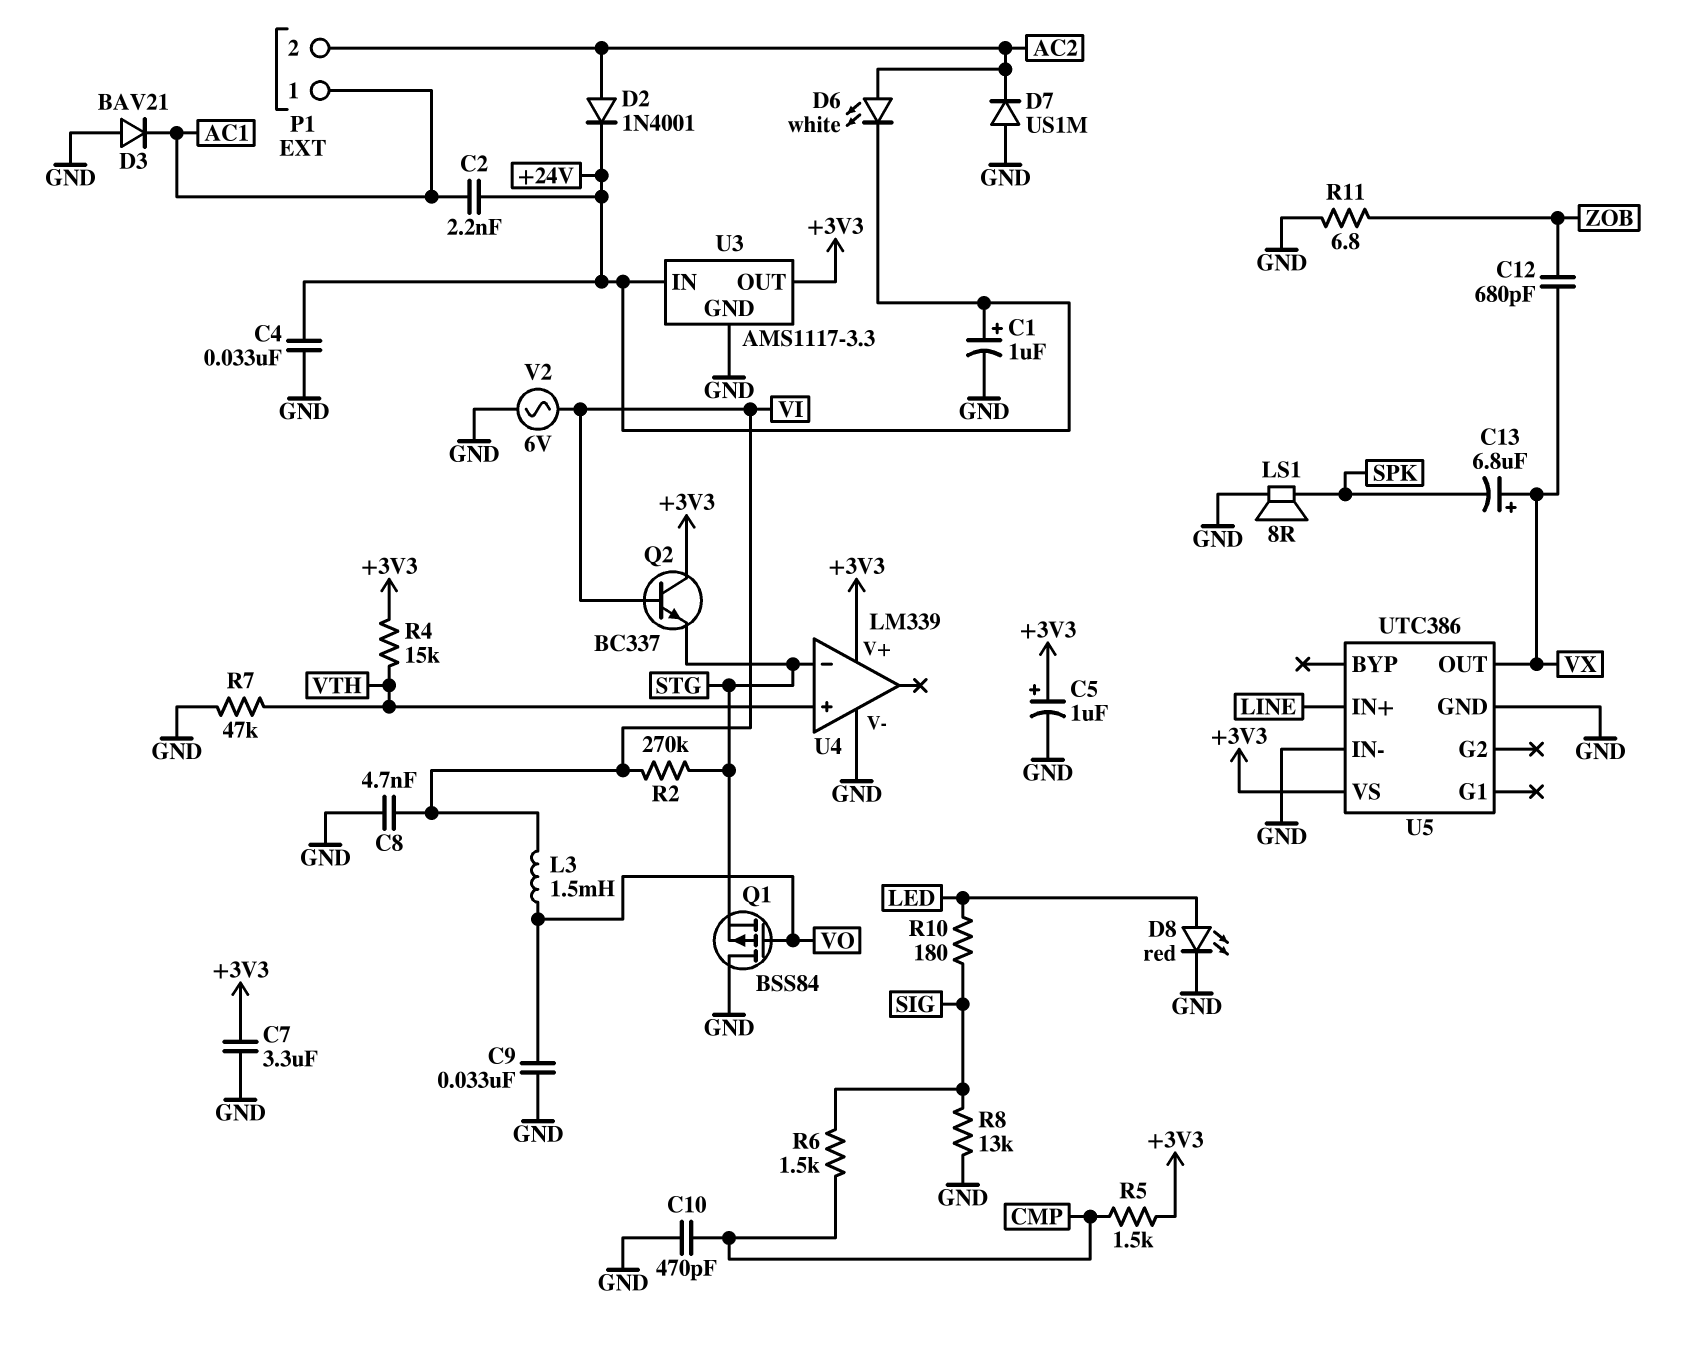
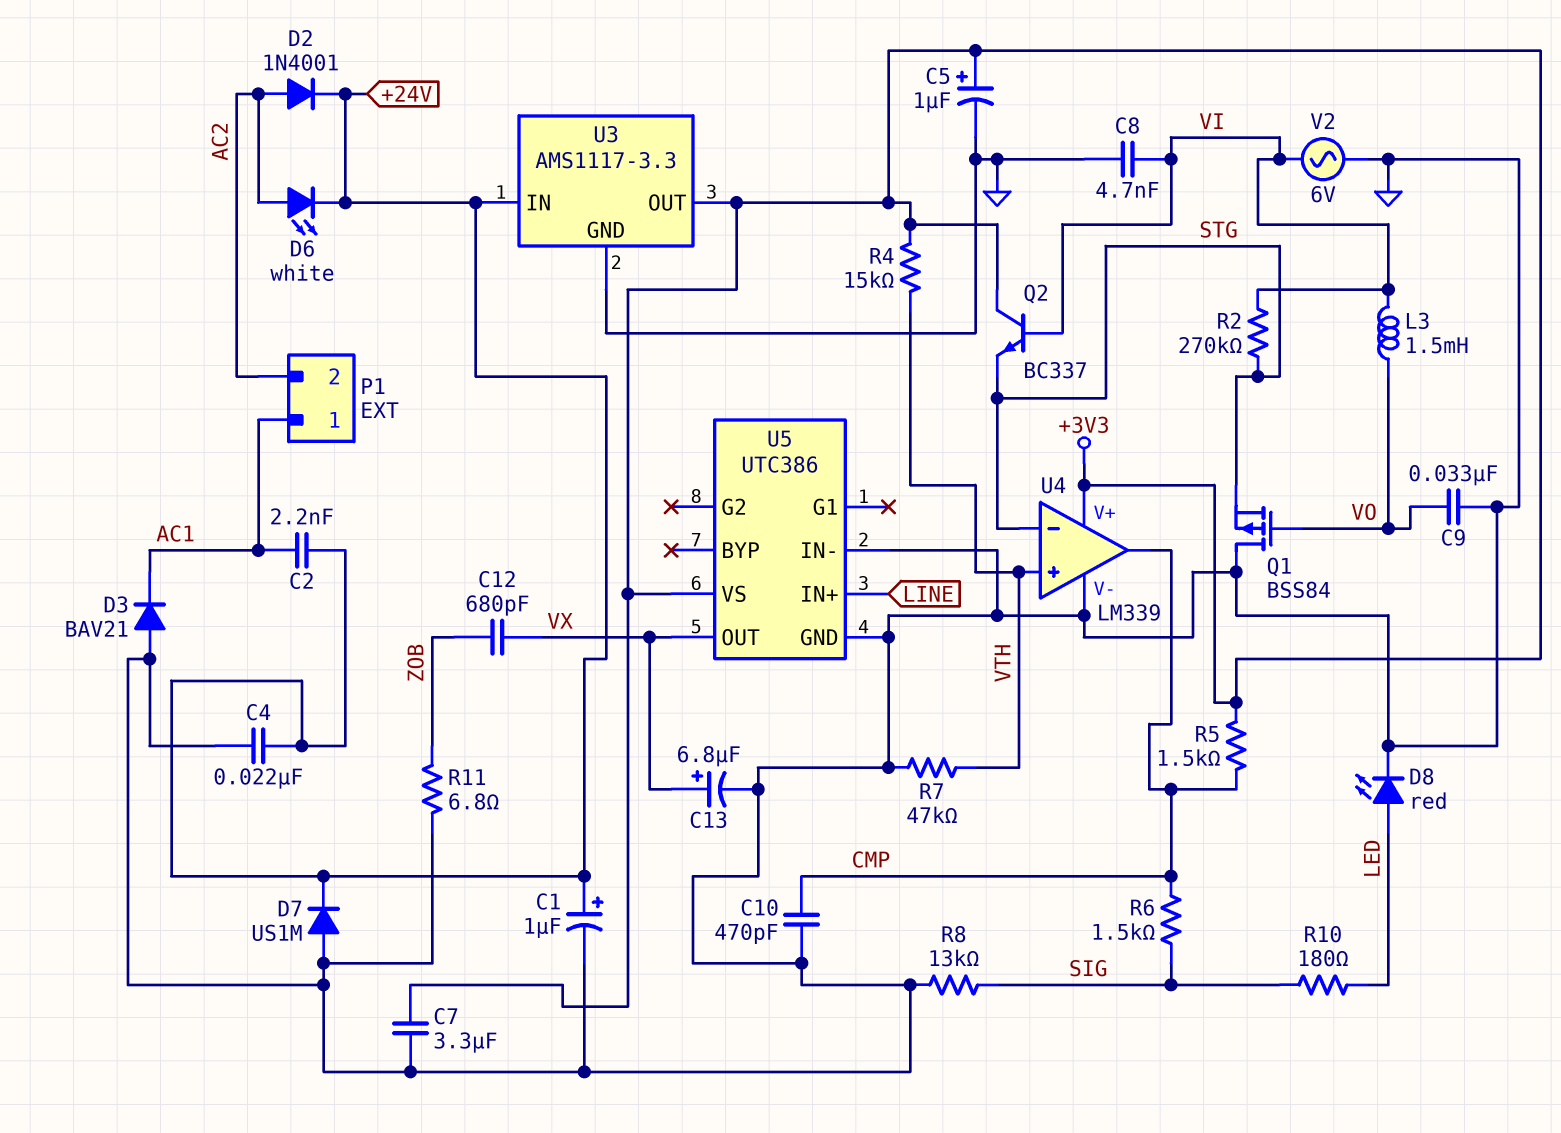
C4: 33nF (+24V, GND) -> 22nF (+24V, GND)
C13: 6.8uF (plus VX, minus SPK) -> 6.8uF (plus VX, minus GND)
D7: diode US1M (A GND, K AC2) -> diode US1M (A GND, K +24V)
LS1: speaker 8R (GND, SPK) -> none
U4 pin out: none -> CMP

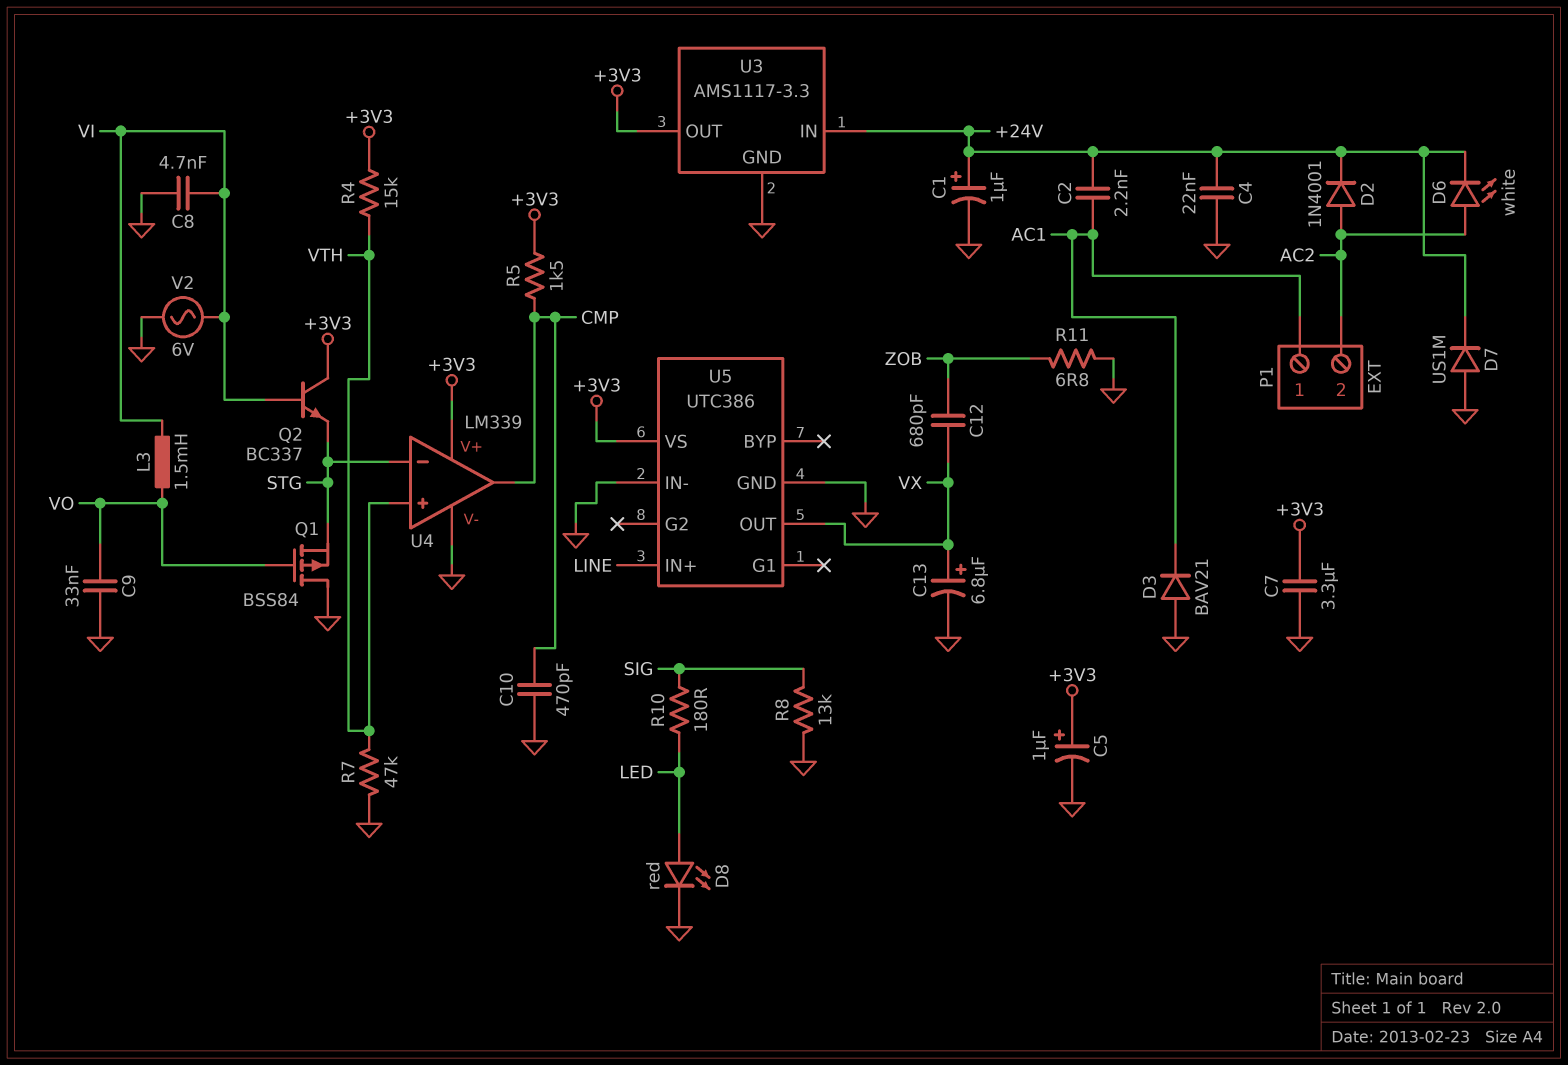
R2: 270k (STG, VI) -> none
R6: 1.5k (CMP, SIG) -> none

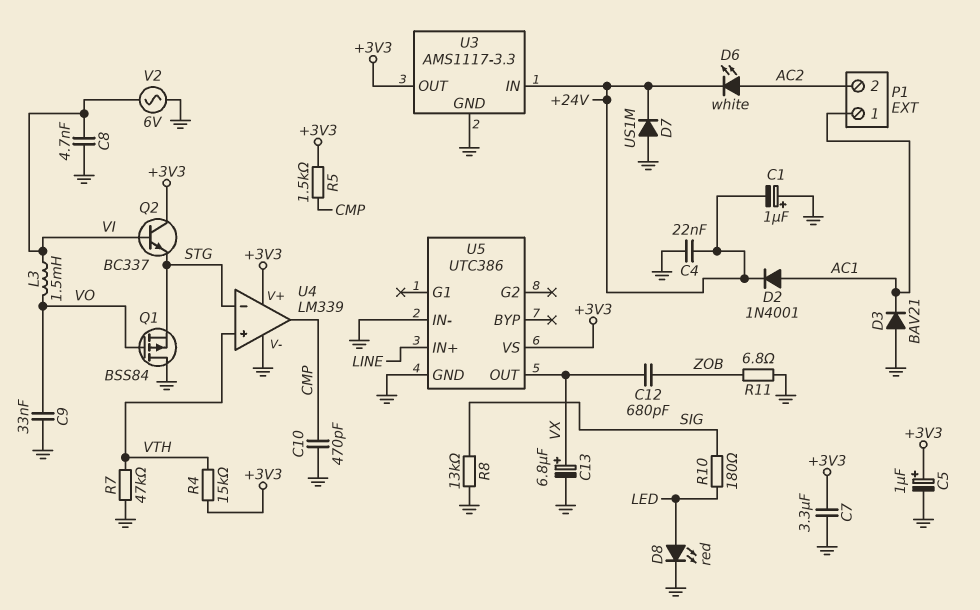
C1: 1uF (plus +24V, minus GND) -> 1uF (plus GND, minus +24V)
C2: 2.2nF (+24V, AC1) -> none
D2: diode 1N4001 (A AC2, K +24V) -> diode 1N4001 (A AC1, K +24V)

